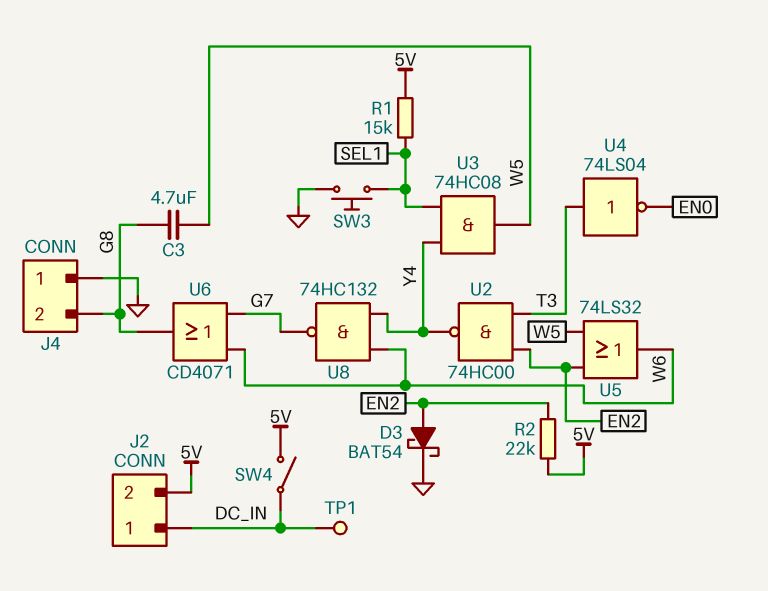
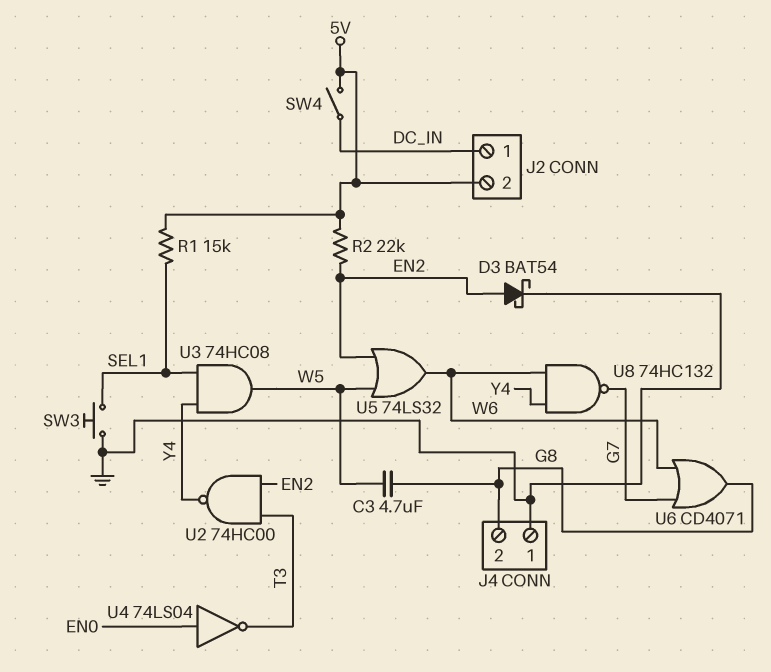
TP1: test point (DC_IN) -> none
U4: NOT 74LS04 (in T3, out EN0) -> NOT 74LS04 (in EN0, out T3)

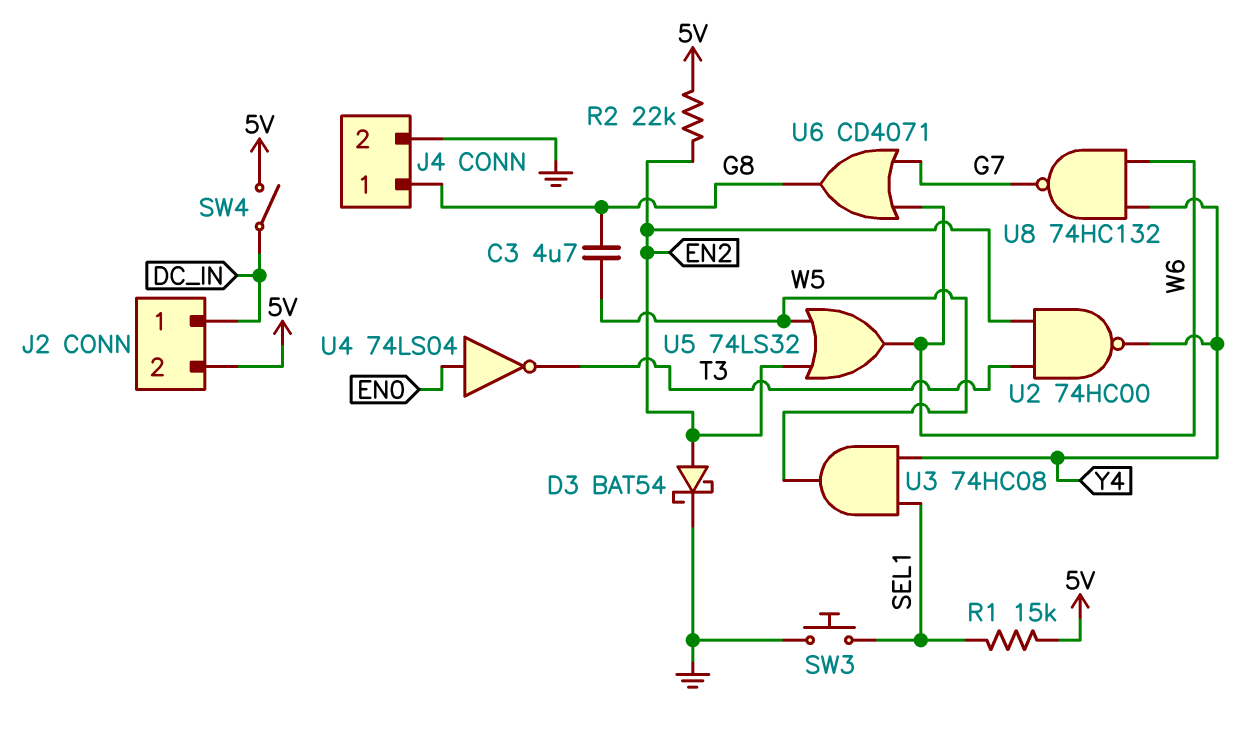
J4 pin 1: GND -> G8
J4 pin 2: G8 -> GND

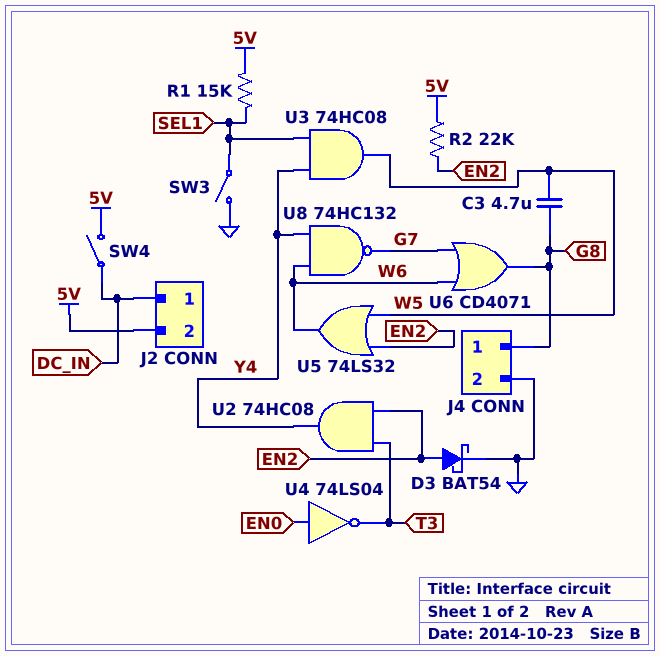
SW3: button (GND, SEL1) -> switch (GND, SEL1)
U2: NAND 74HC00 (in EN2, in T3, out Y4) -> AND 74HC08 (in EN2, in T3, out Y4)

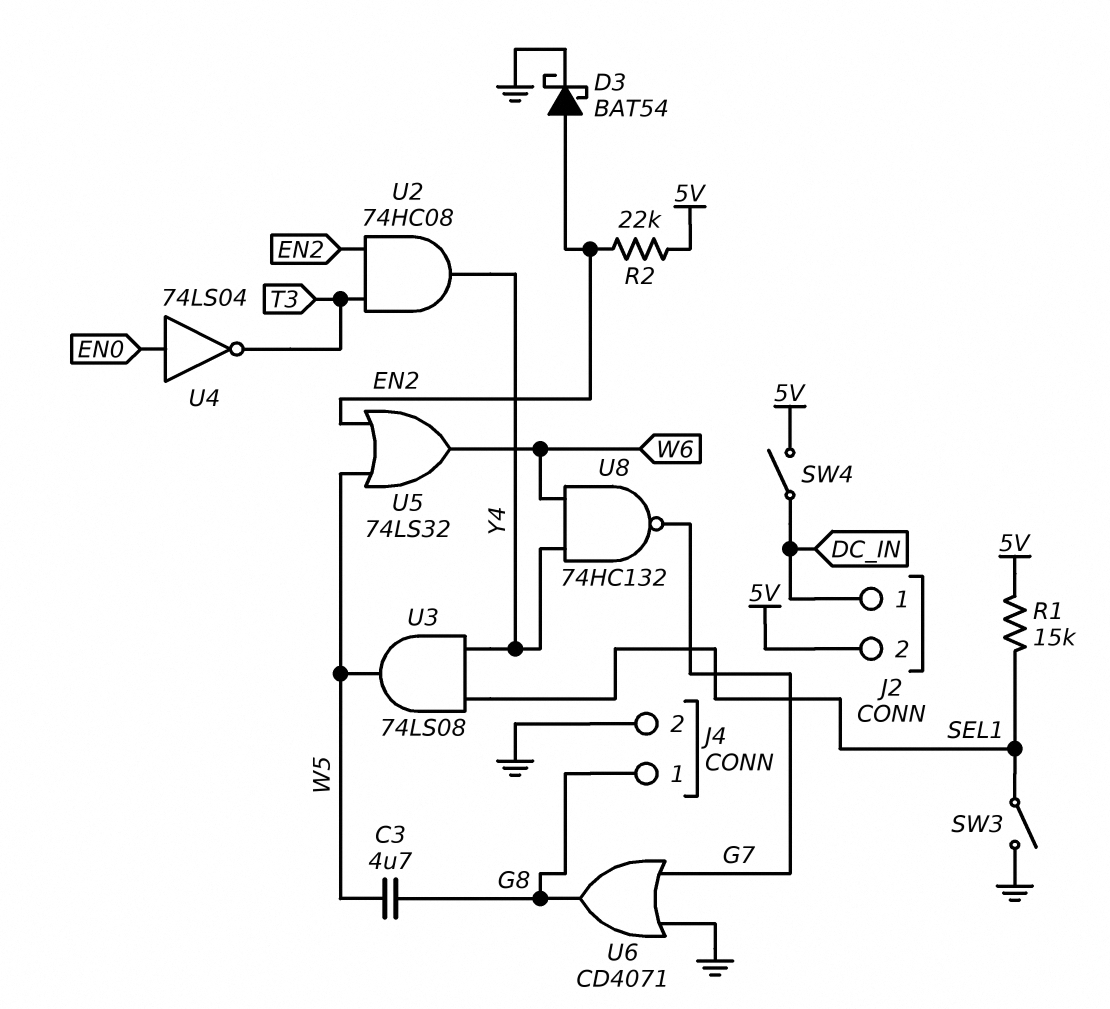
U3: AND 74HC08 (in SEL1, in Y4, out W5) -> AND 74LS08 (in SEL1, in Y4, out W5)
U6: OR CD4071 (in G7, in W6, out G8) -> OR CD4071 (in G7, in GND, out G8)

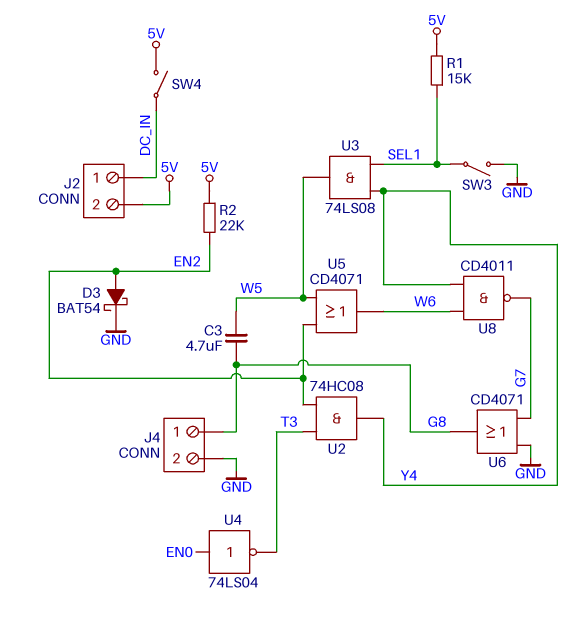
U5: OR 74LS32 (in EN2, in W5, out W6) -> OR CD4071 (in EN2, in W5, out W6)
U8: NAND 74HC132 (in W6, in Y4, out G7) -> NAND CD4011 (in W6, in Y4, out G7)

